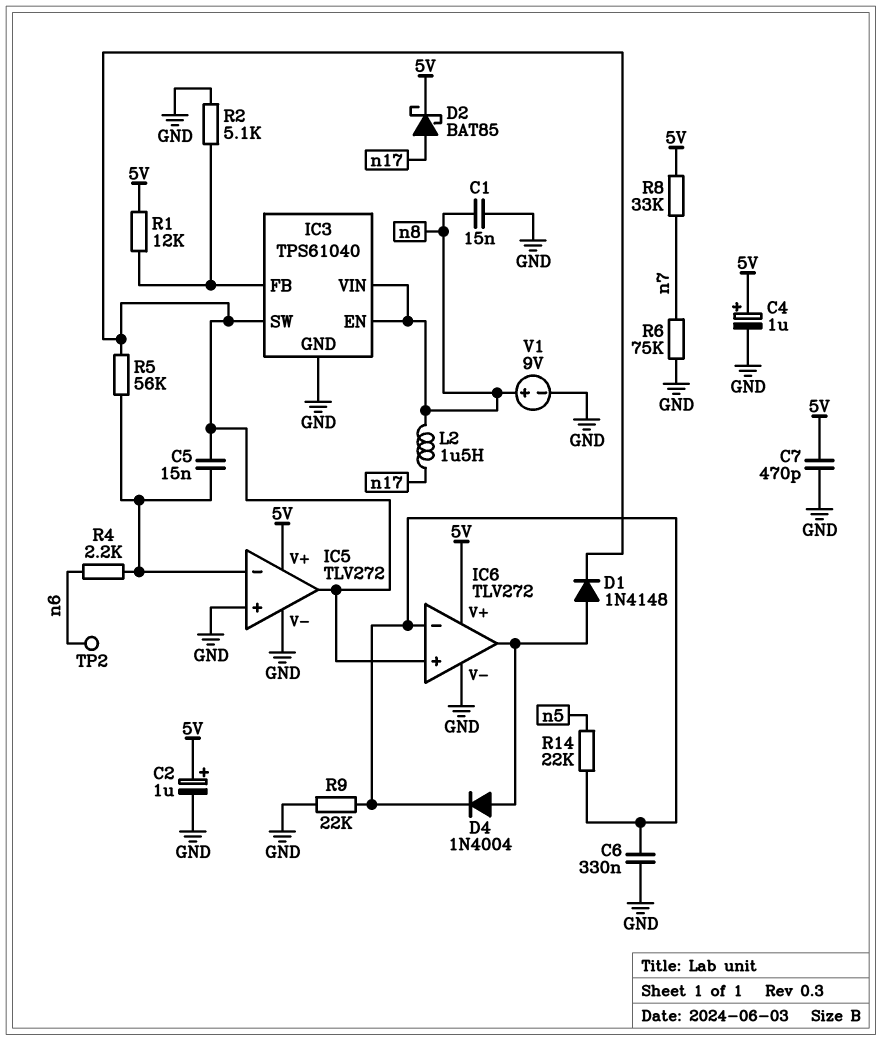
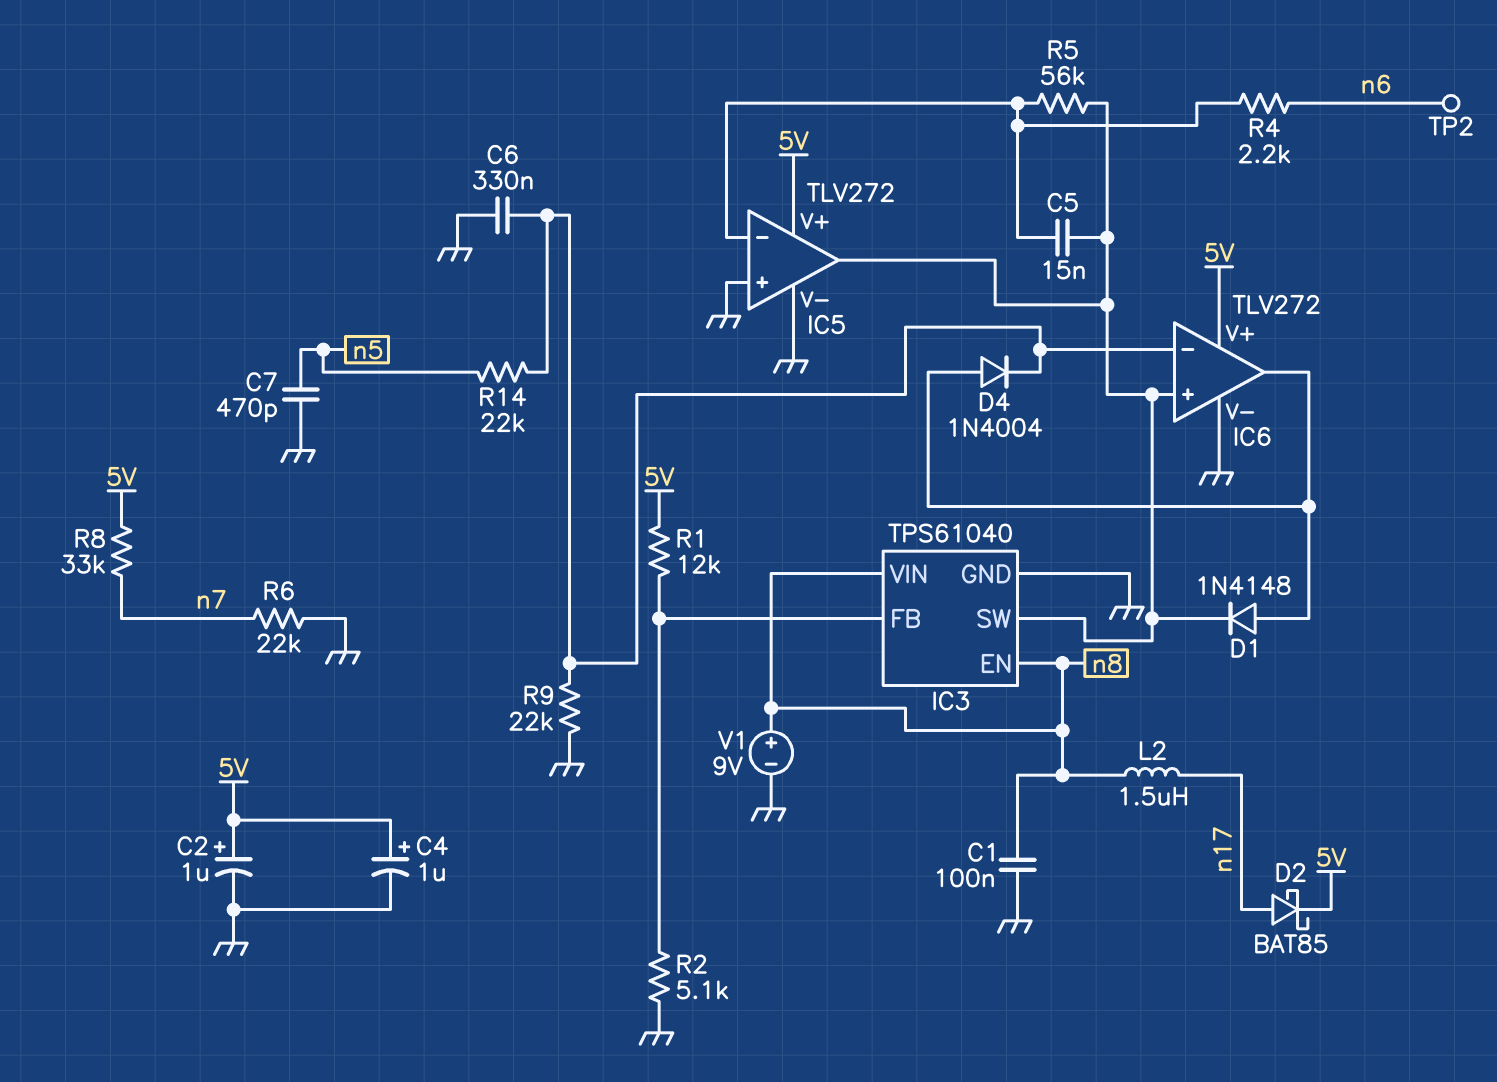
C1: 15nF (GND, n8) -> 100nF (GND, n8)
C7: 470pF (5V, GND) -> 470pF (GND, n5)
R6: 75k (GND, n7) -> 22k (GND, n7)

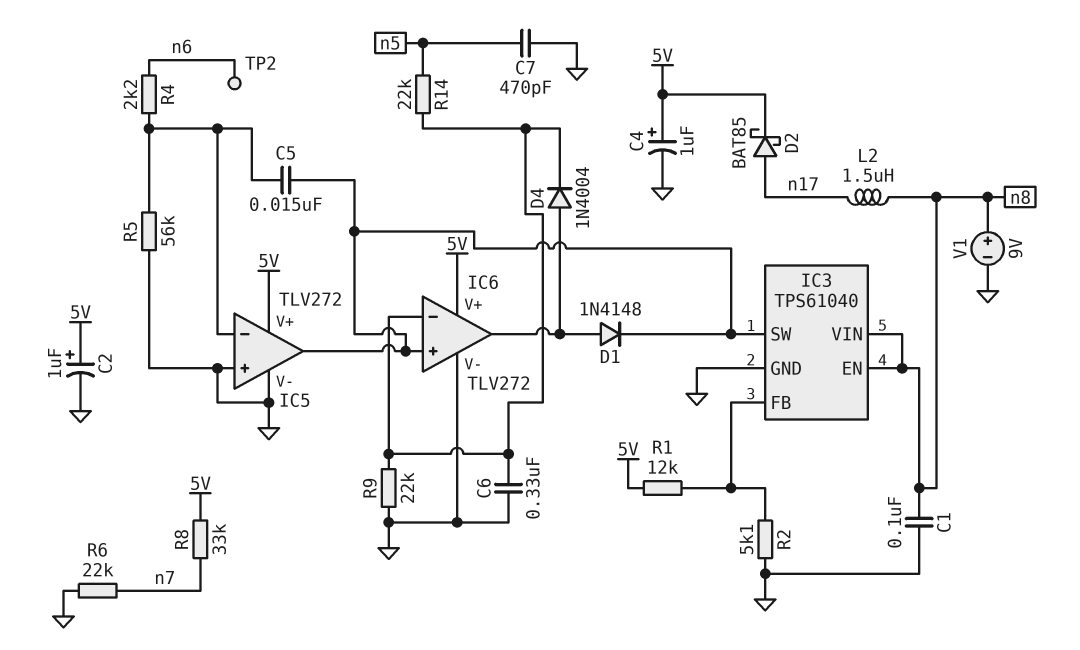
R5: 56k (IC3/SW, IC5/in-) -> 56k (GND, IC5/in-)

